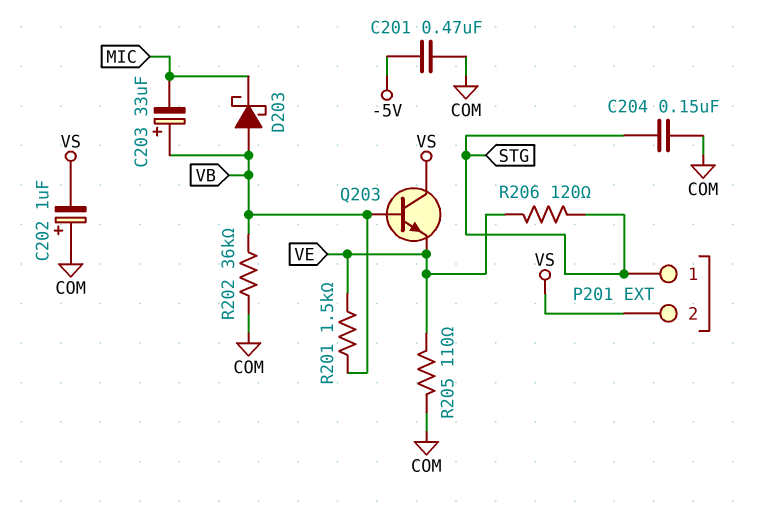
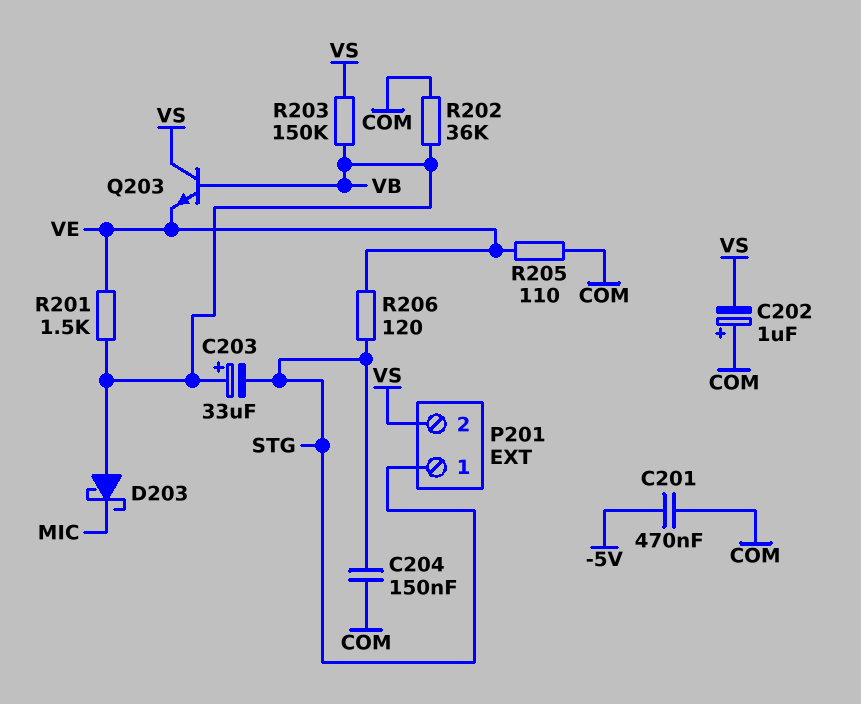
C203: 33uF (plus VB, minus MIC) -> 33uF (plus VB, minus STG)
R203: none -> 150k (VB, VS)

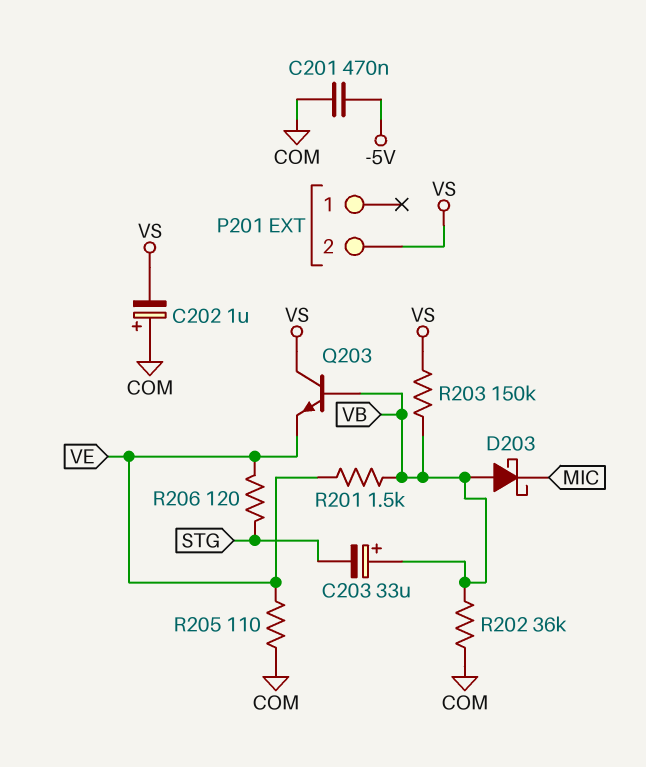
C204: 150nF (COM, STG) -> none
P201 pin 1: STG -> none

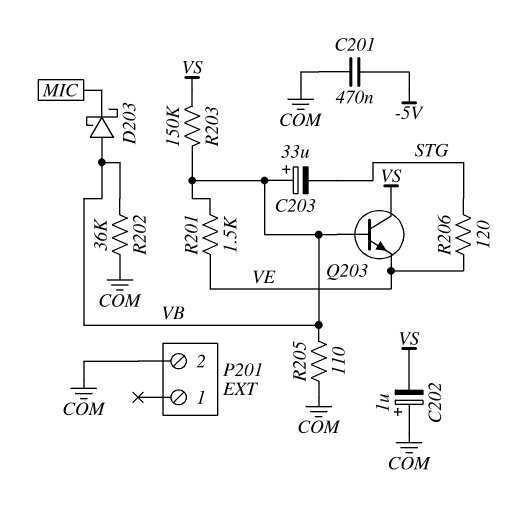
P201 pin 2: VS -> COM
R205: 110 (COM, VE) -> 110 (COM, VB)

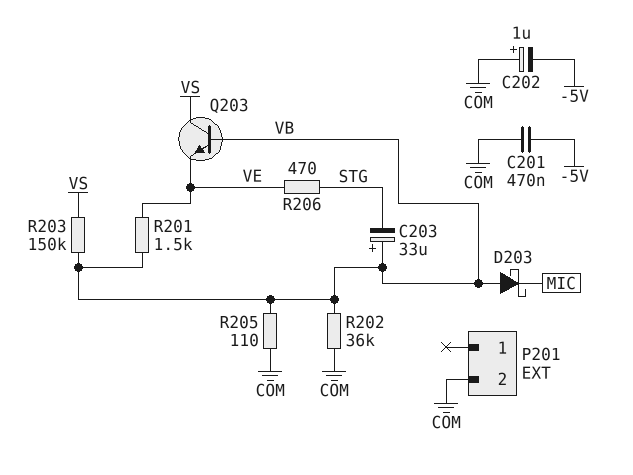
C202: 1uF (plus COM, minus VS) -> 1uF (plus COM, minus -5V)
R206: 120 (STG, VE) -> 470 (STG, VE)

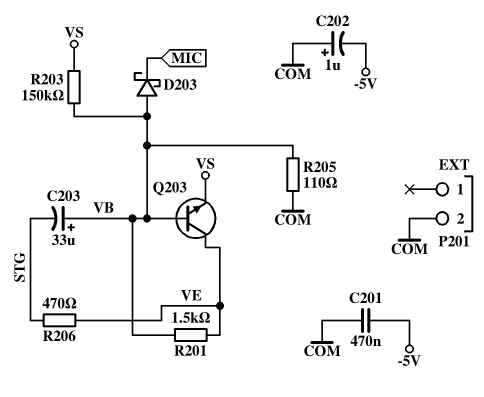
Q203: NPN (B VB, C VS, E VE) -> NPN (B VB, C VE, E VS)
R202: 36k (COM, VB) -> none

